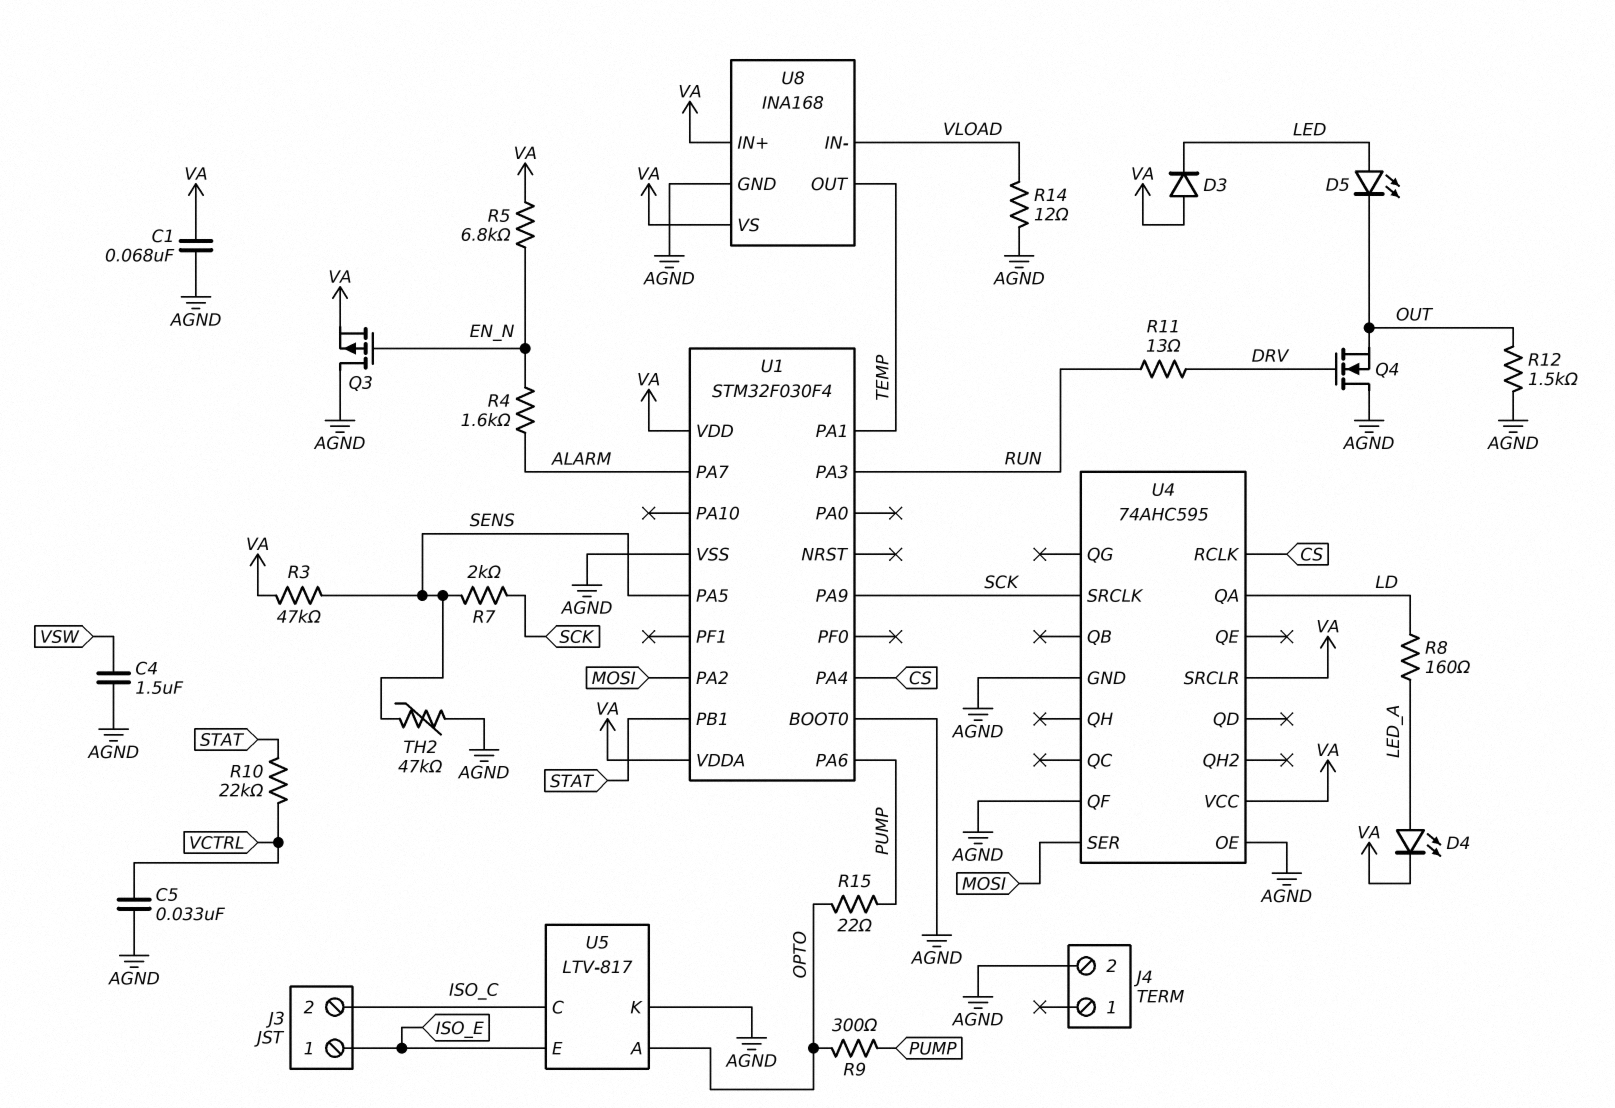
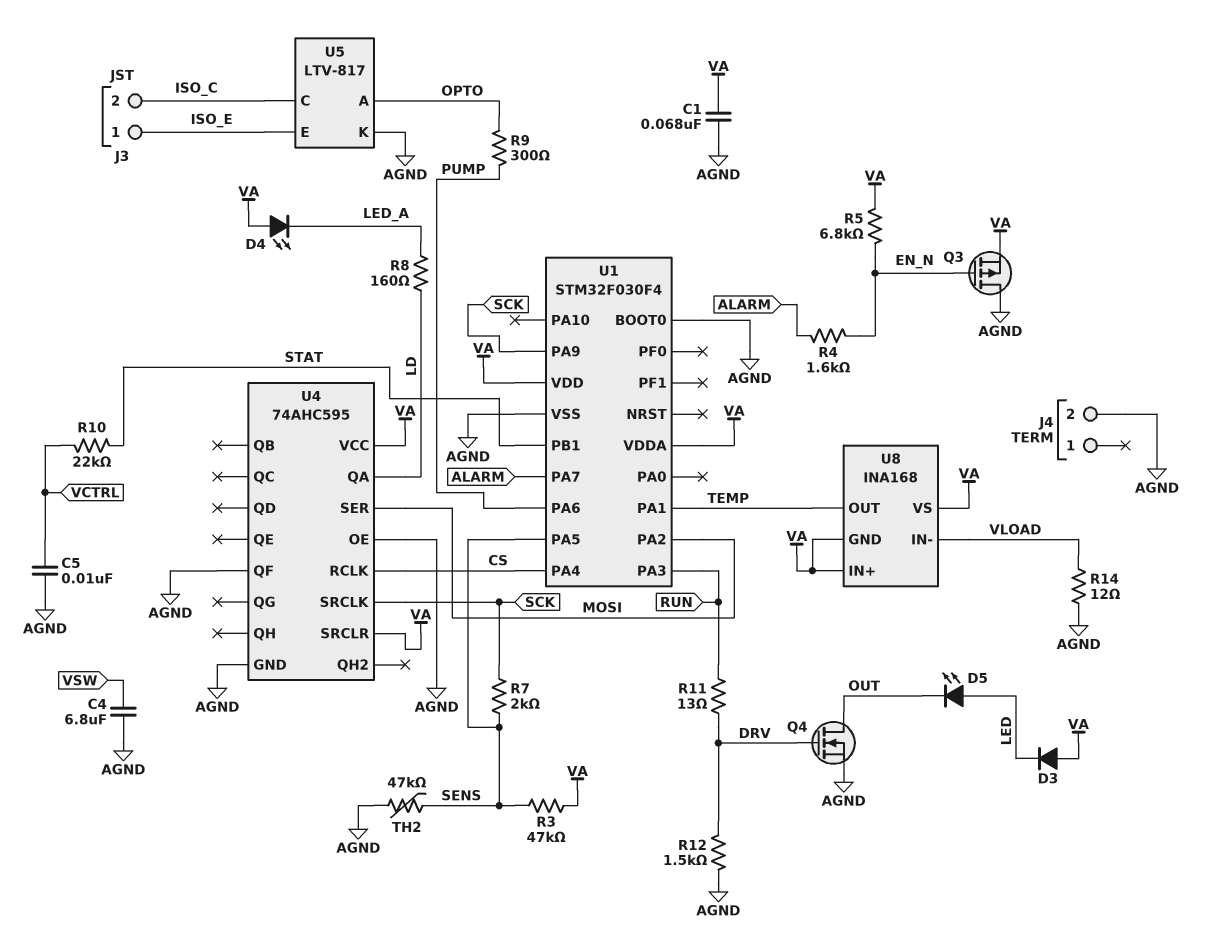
C4: 1.5uF (AGND, VSW) -> 6.8uF (AGND, VSW)
C5: 33nF (AGND, VCTRL) -> 10nF (AGND, VCTRL)
D4: LED (A LED_A, K VA) -> LED (A VA, K LED_A)
Q4: NMOS (G DRV, D AGND, S OUT) -> NMOS (G DRV, D OUT, S AGND)
R12: 1.5k (AGND, OUT) -> 1.5k (AGND, DRV)
R15: 22 (OPTO, PUMP) -> none
U8 pin GND: AGND -> VA

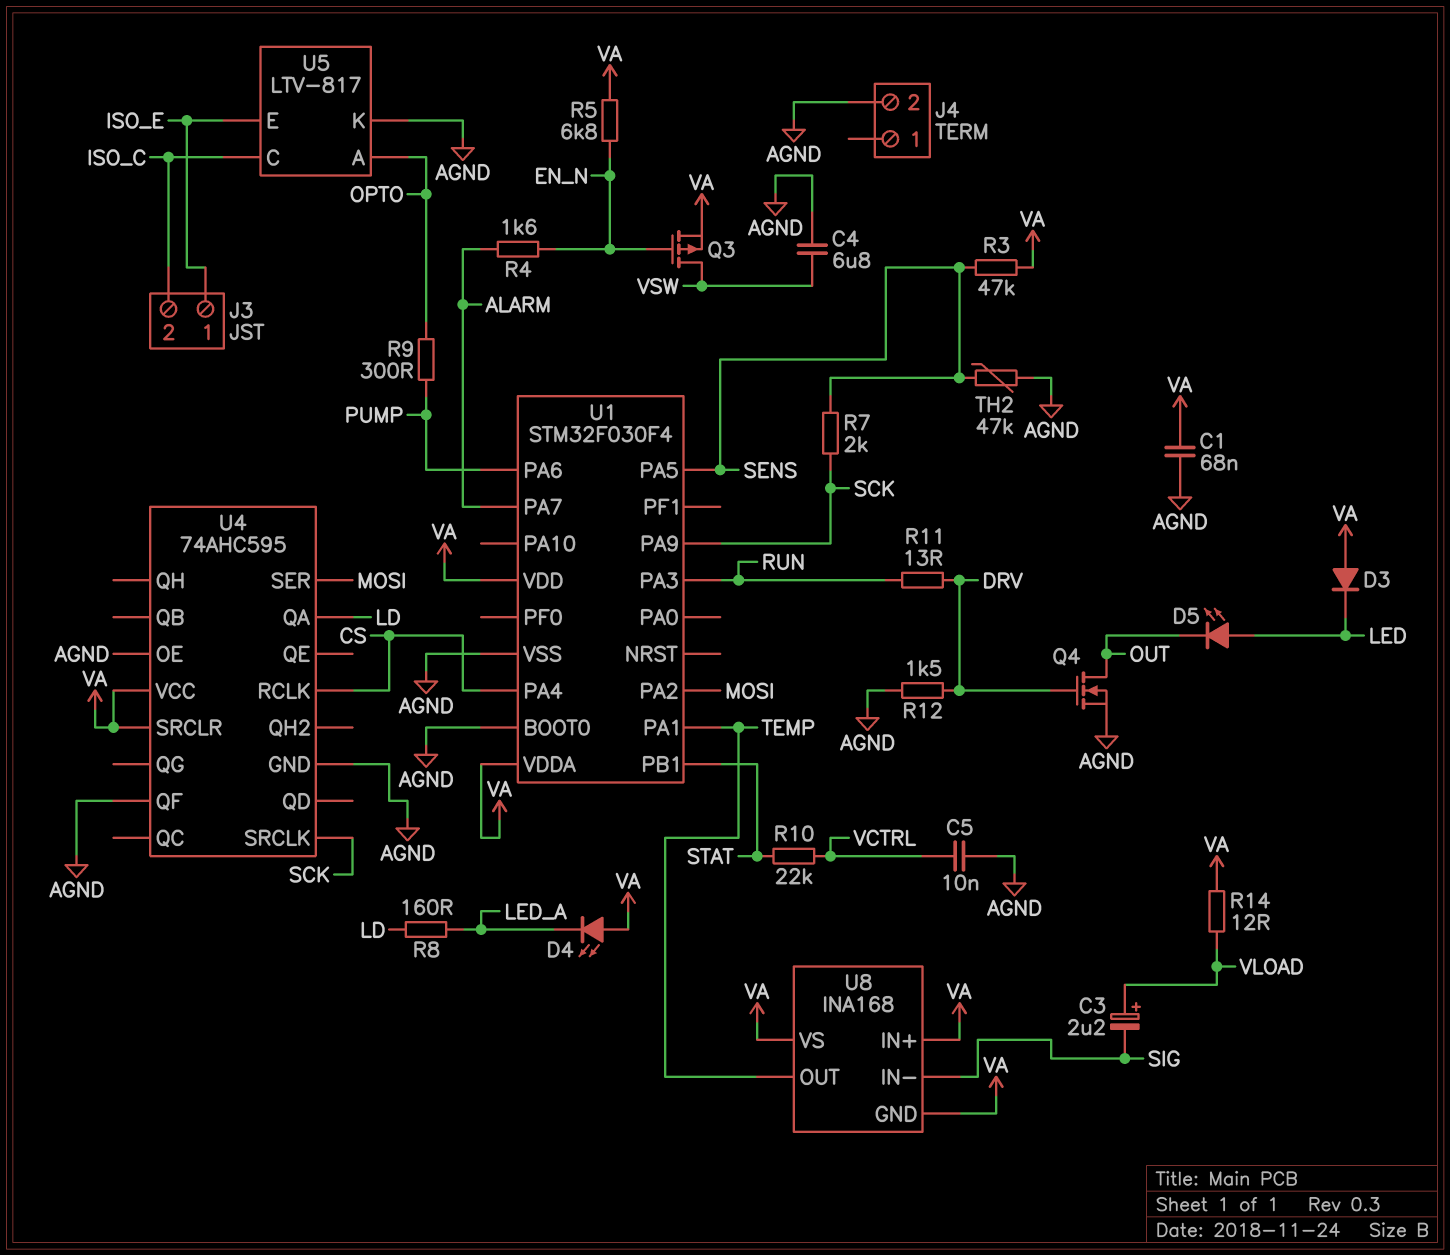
C3: none -> 2.2uF (plus VLOAD, minus SIG)
Q3: PMOS (G EN_N, D AGND, S VA) -> PMOS (G EN_N, D VSW, S VA)
R14: 12 (AGND, VLOAD) -> 12 (VA, VLOAD)
U8 pin IN-: VLOAD -> SIG

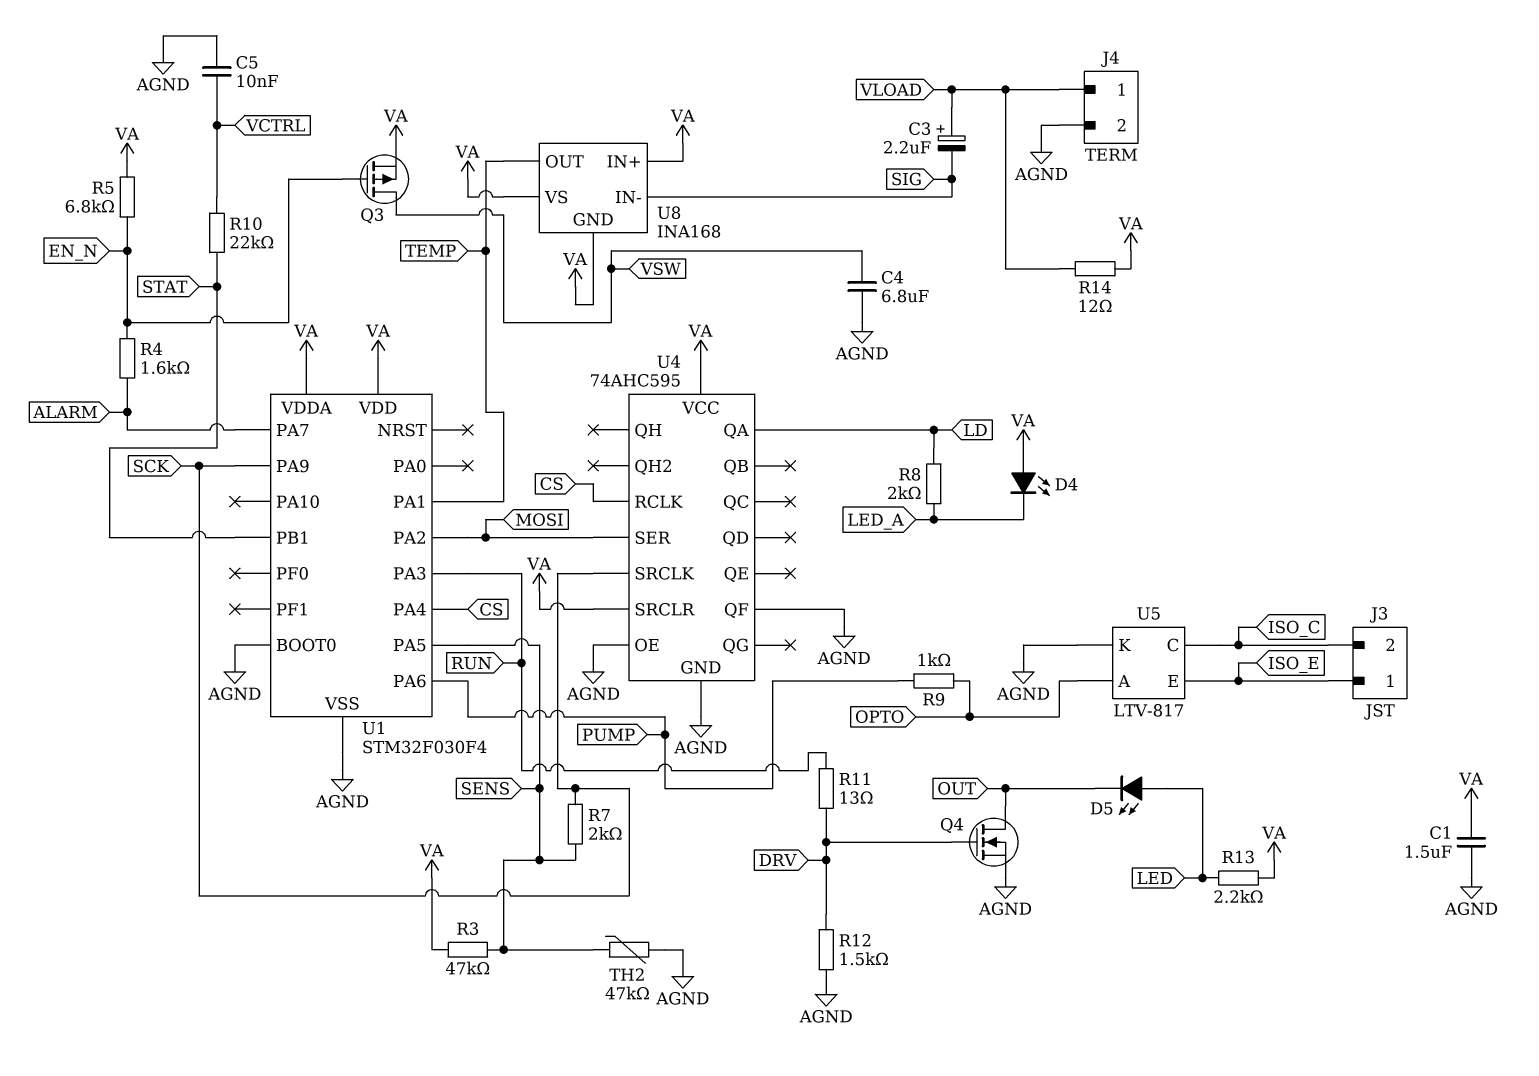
C1: 68nF (AGND, VA) -> 1.5uF (AGND, VA)
D3: diode (A VA, K LED) -> none
J4 pin 1: none -> VLOAD
R8: 160 (LD, LED_A) -> 2k (LD, LED_A)
R9: 300 (OPTO, PUMP) -> 1k (OPTO, PUMP)
R13: none -> 2.2k (LED, VA)

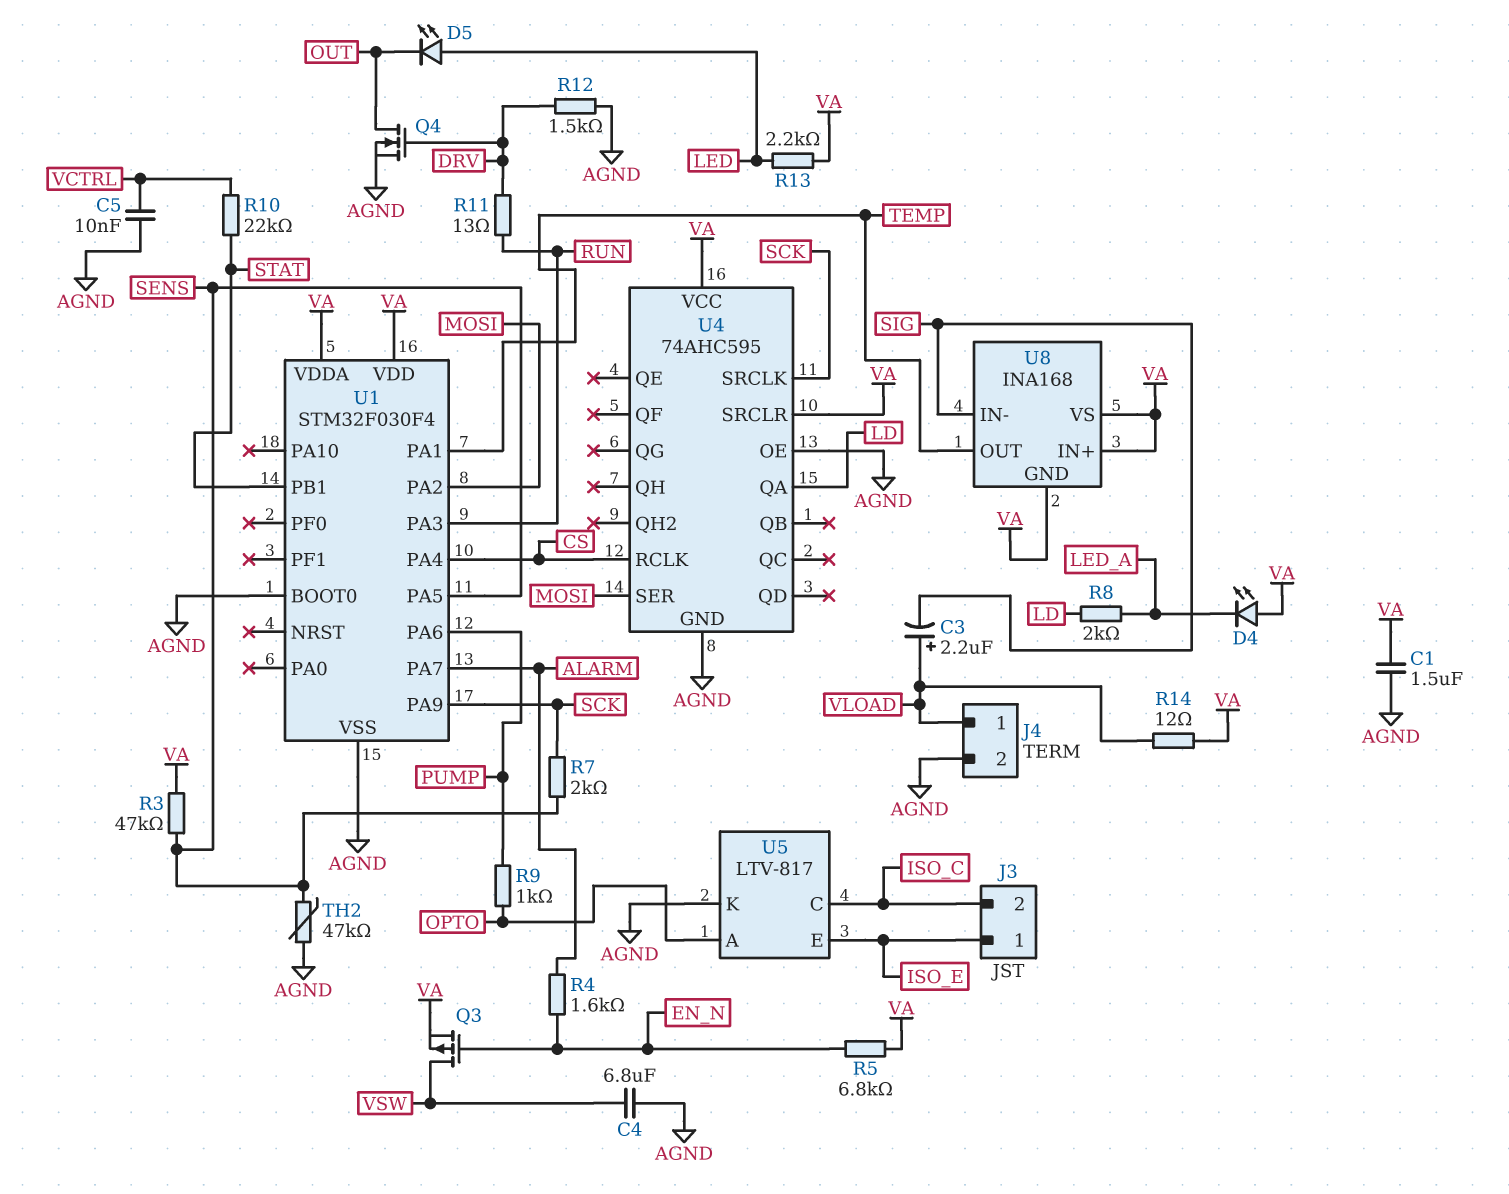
U4 pin QF: AGND -> none

